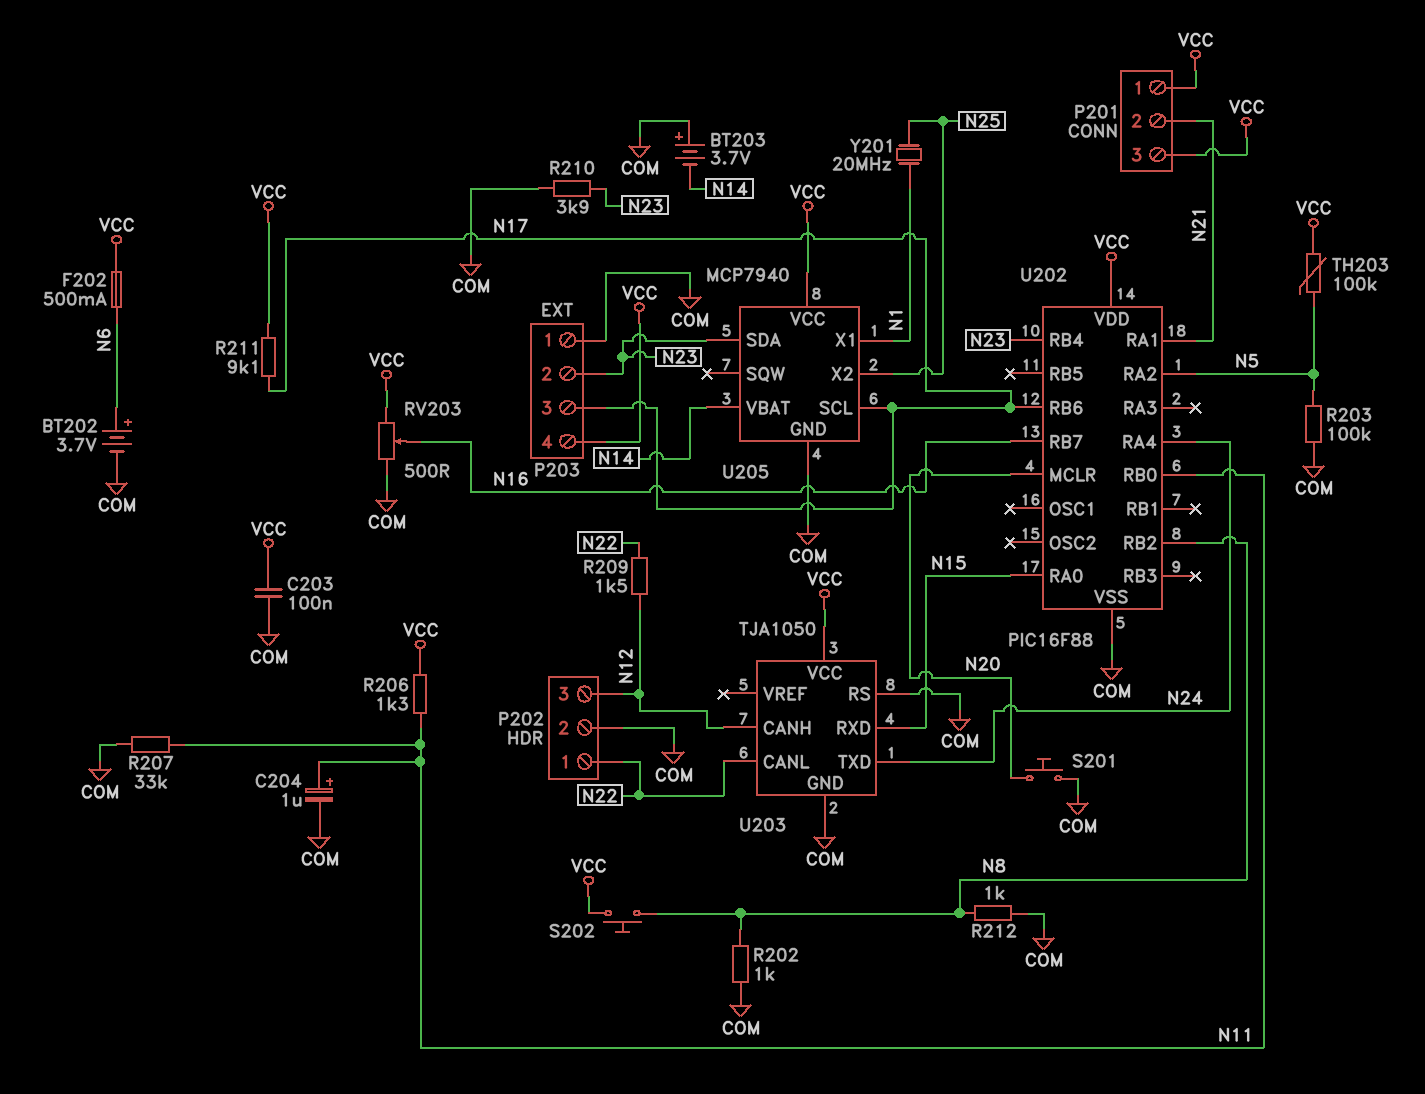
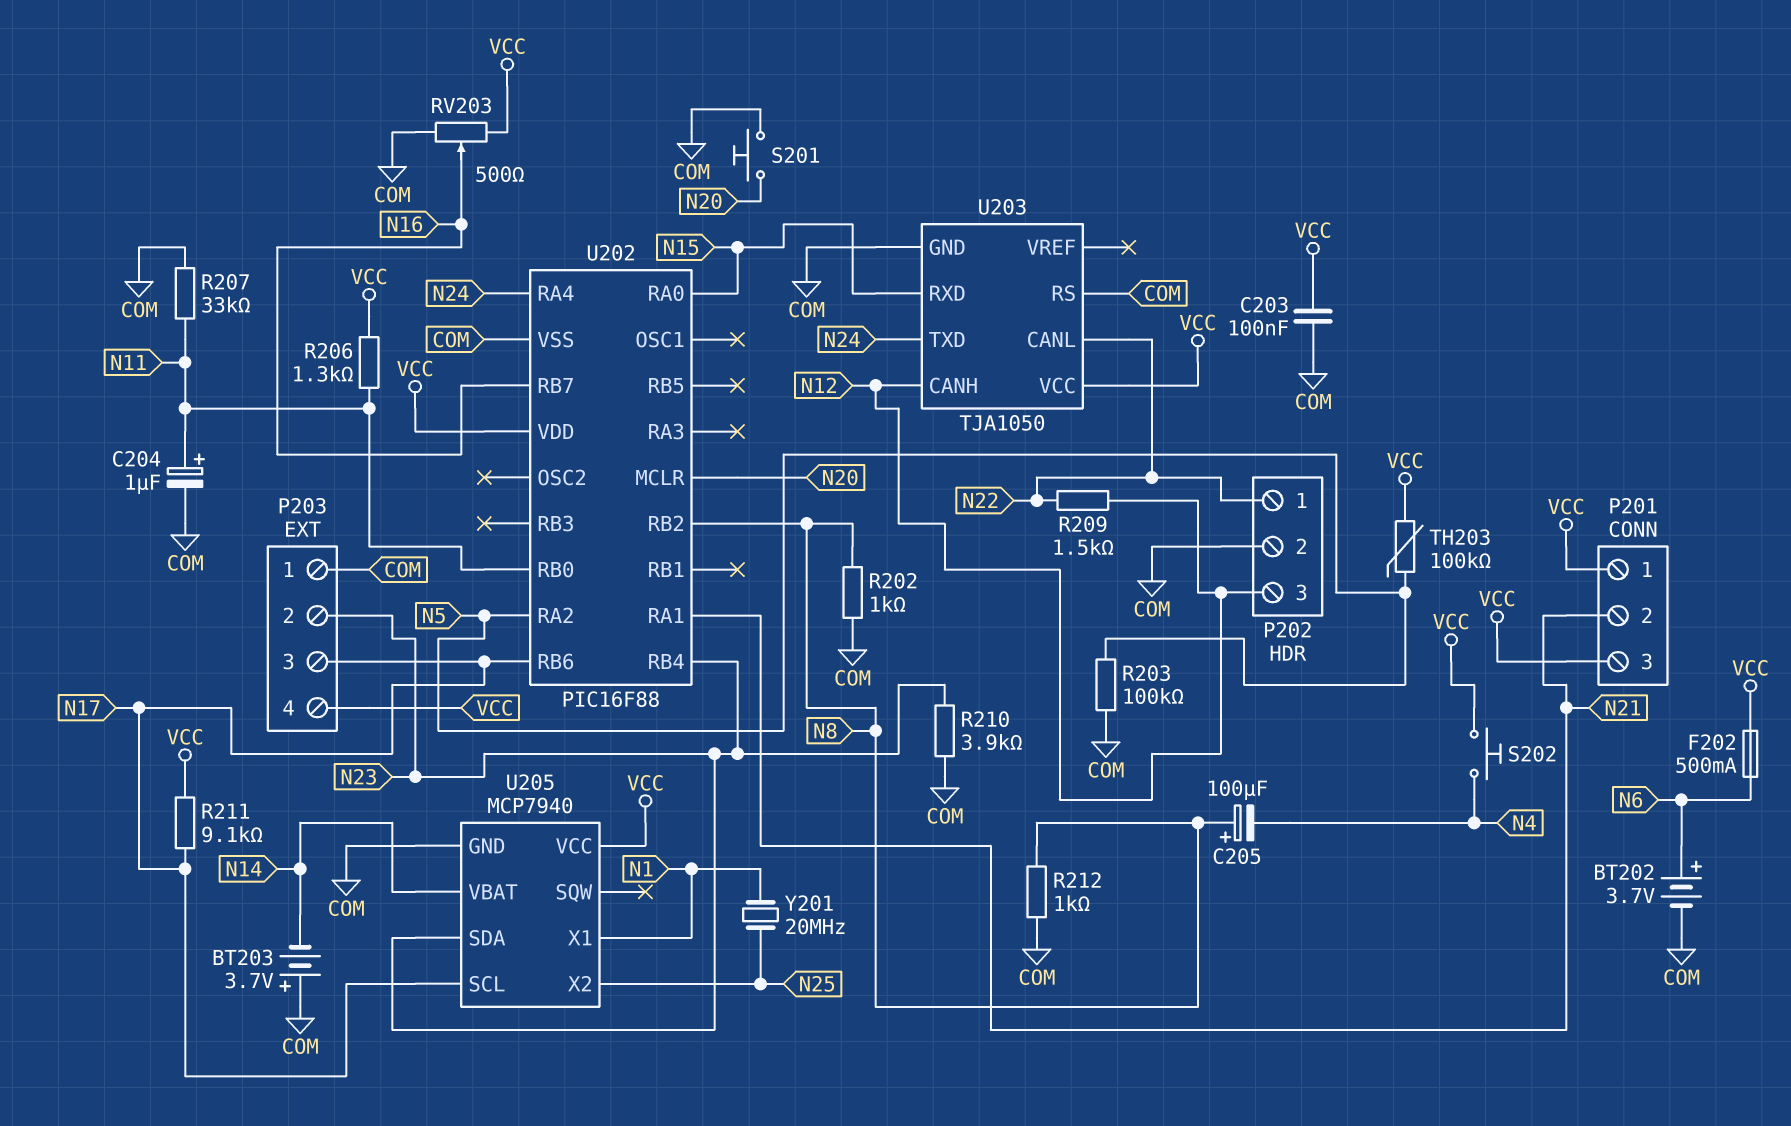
C205: none -> 100uF (plus N8, minus N4)
S202: button (N8, VCC) -> button (N4, VCC)

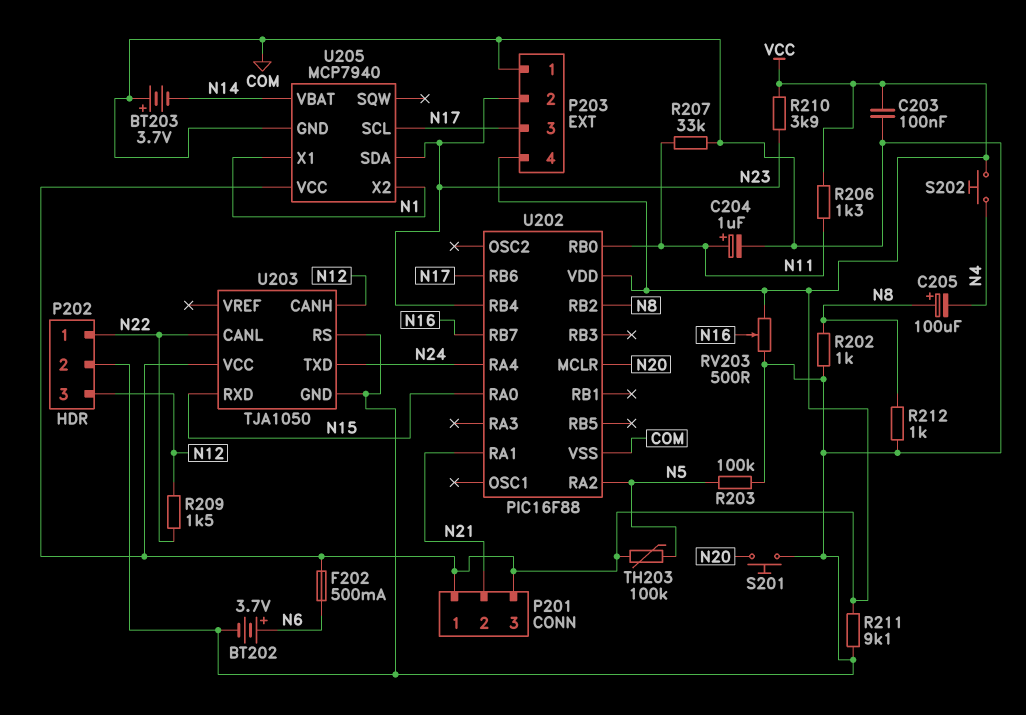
R210: 3.9k (COM, N23) -> 3.9k (N23, VCC)
R211: 9.1k (N17, VCC) -> 9.1k (COM, VCC)
U205 pin X2: N25 -> N1
Y201: 20MHz (N1, N25) -> none

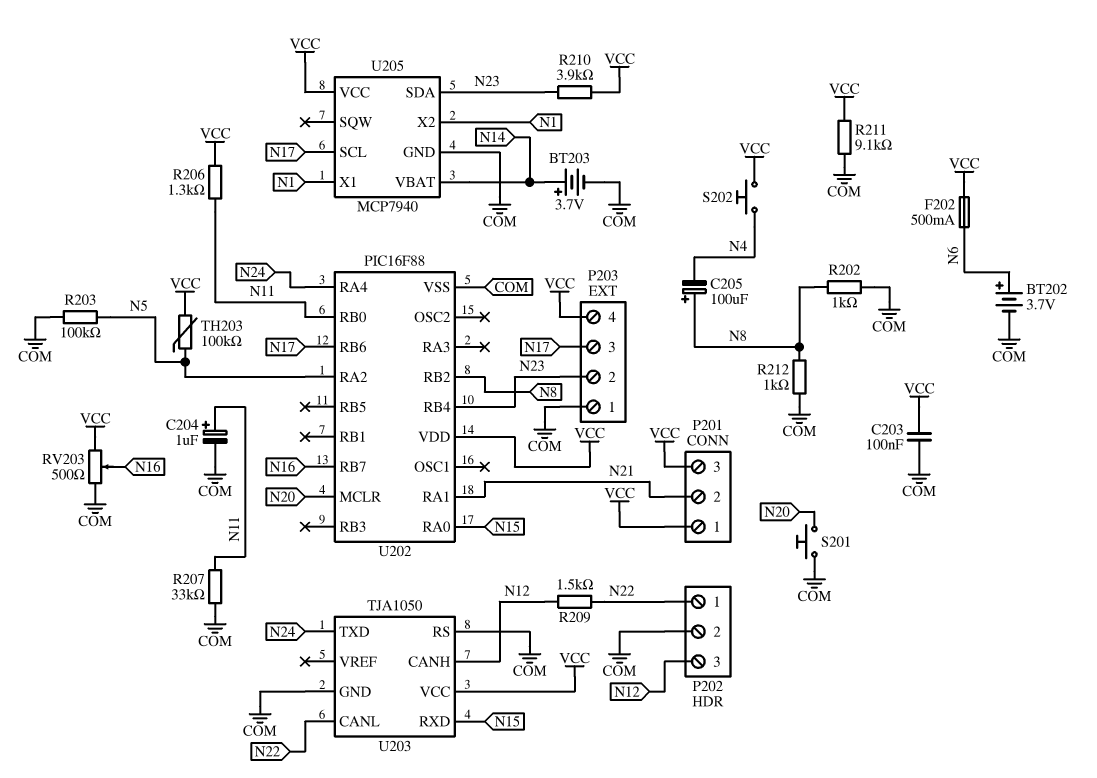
BT203: 3.7V (plus COM, minus N14) -> 3.7V (plus N14, minus COM)

